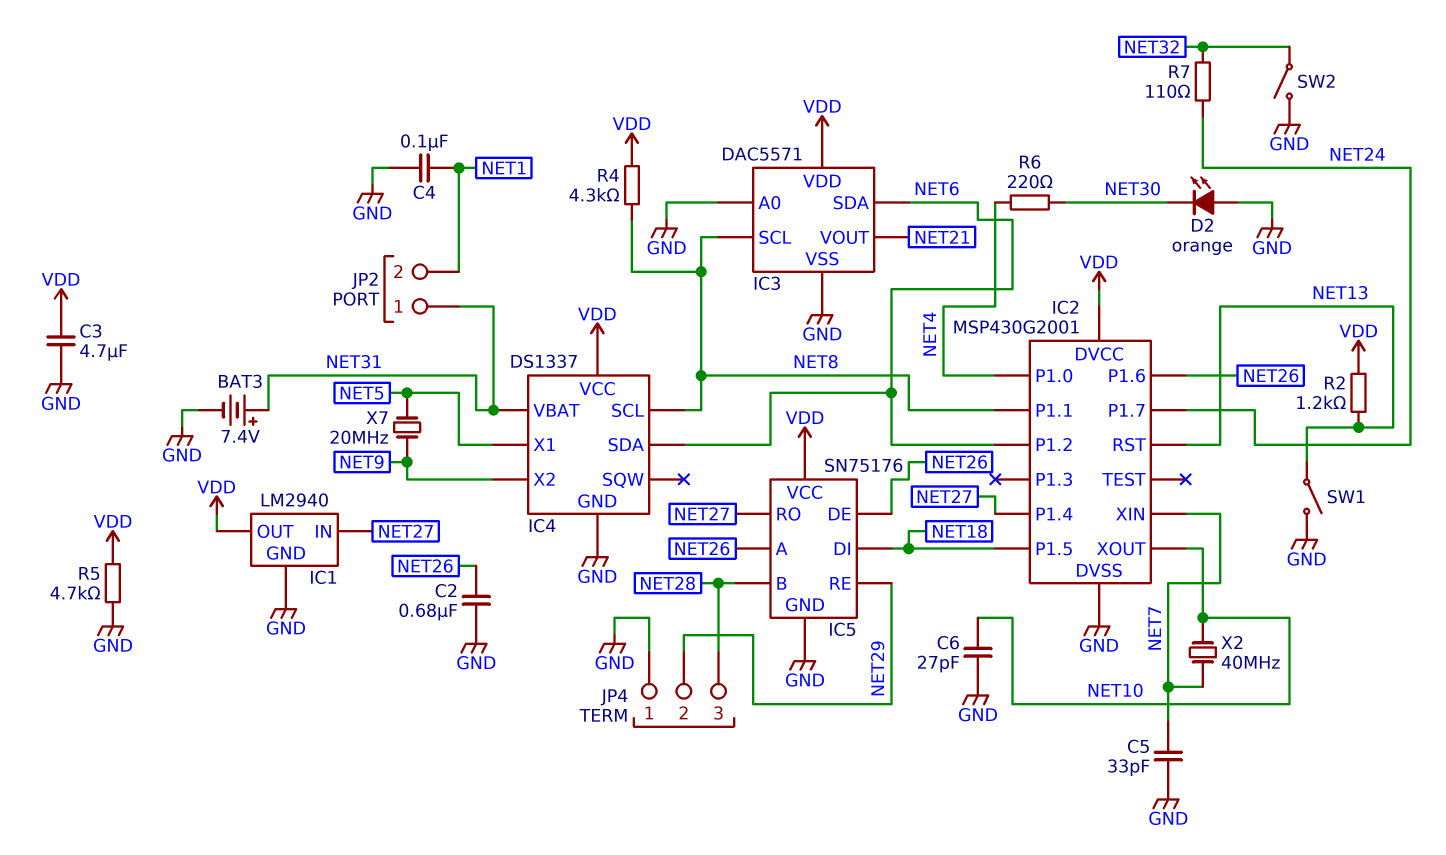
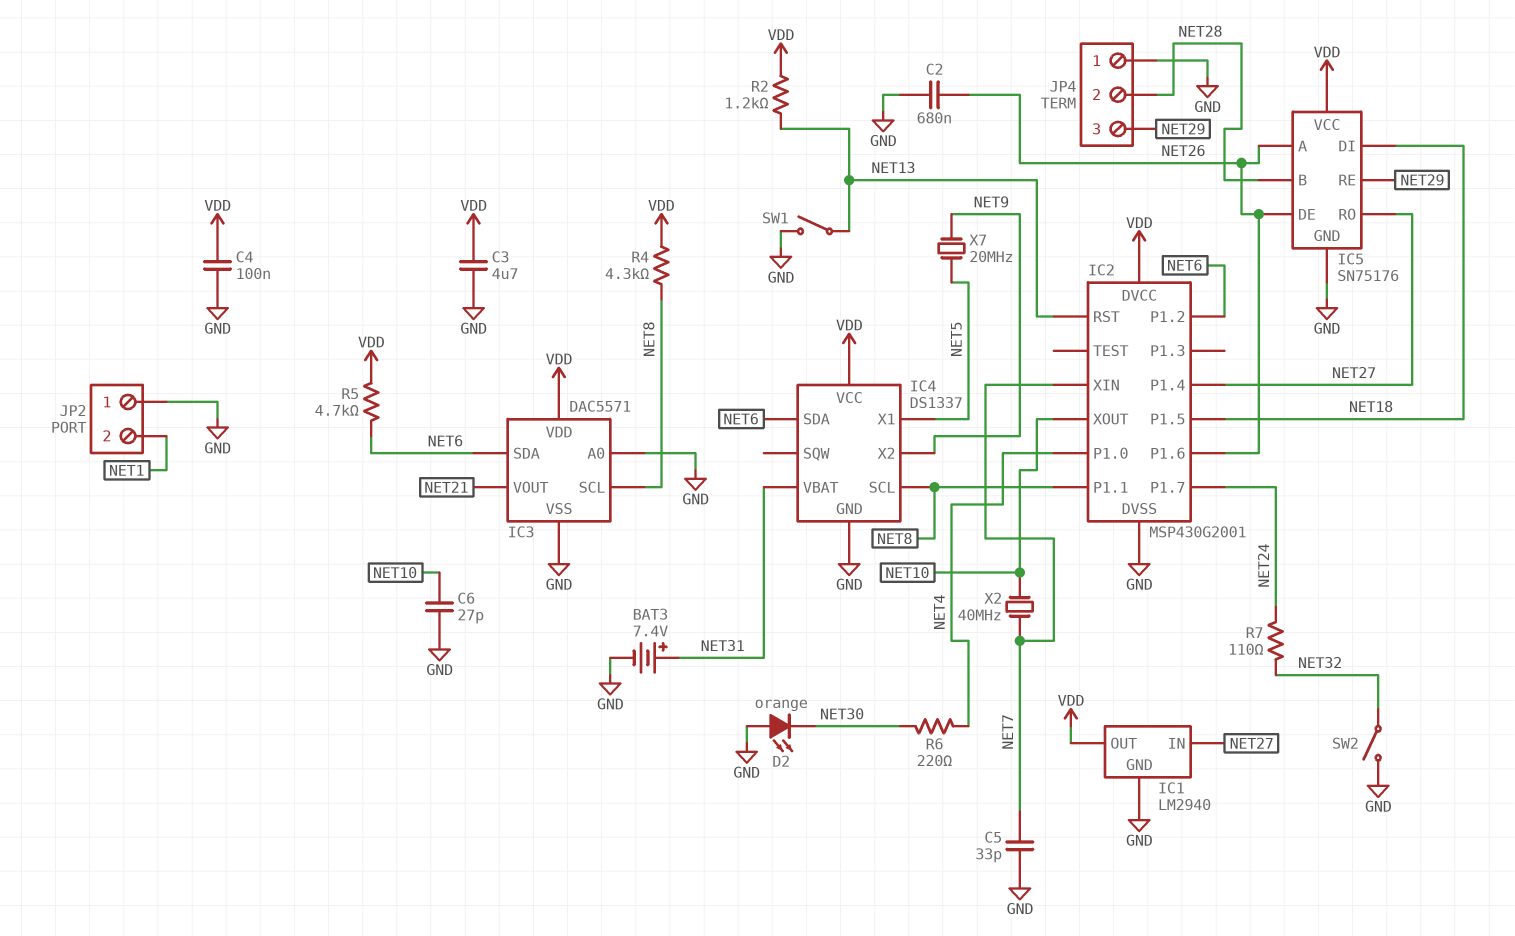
C4: 100nF (GND, NET1) -> 100nF (GND, VDD)
JP2 pin 1: NET31 -> GND
JP4 pin 2: NET29 -> NET28
JP4 pin 3: NET28 -> NET29
R5: 4.7k (GND, VDD) -> 4.7k (NET6, VDD)

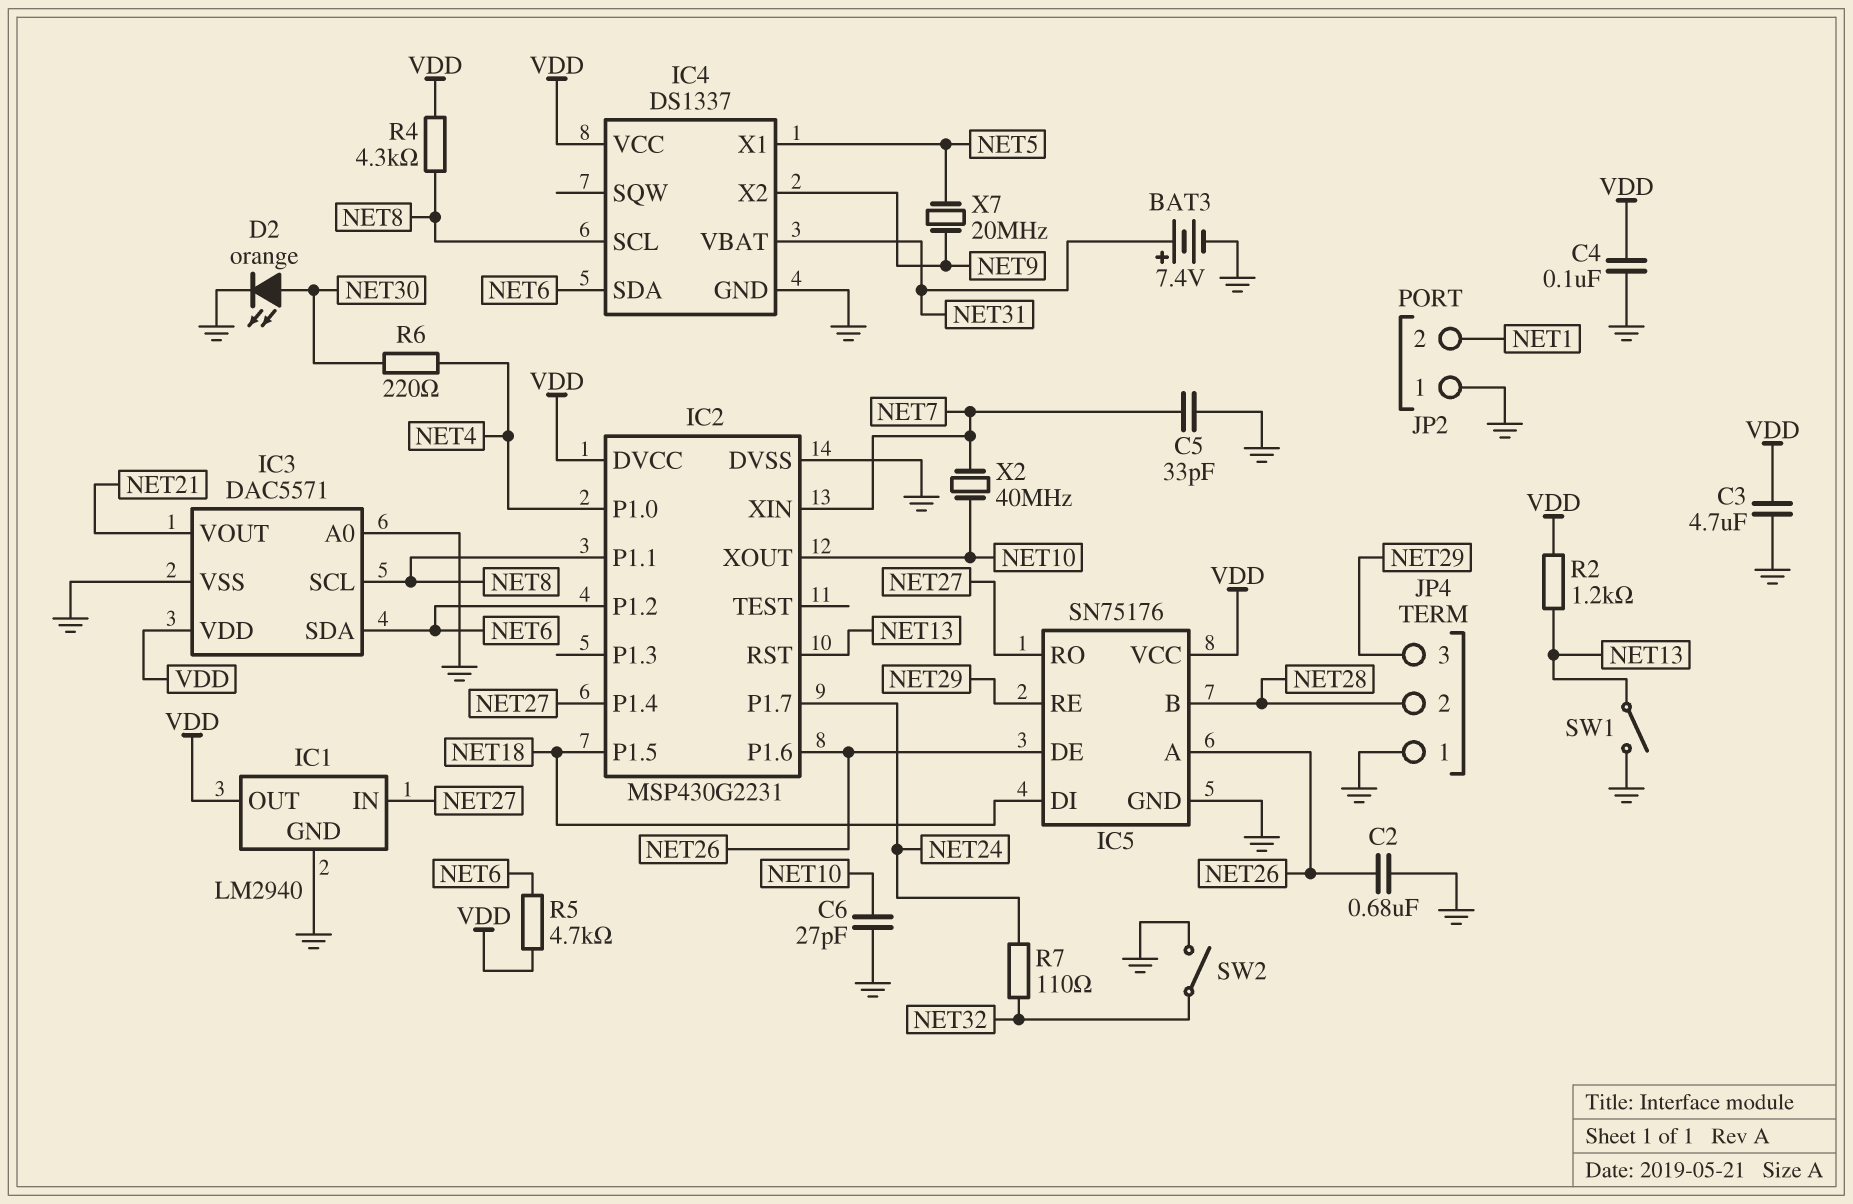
D2: LED orange (A GND, K NET30) -> LED orange (A NET30, K GND)
IC2: MSP430G2001 -> MSP430G2231

